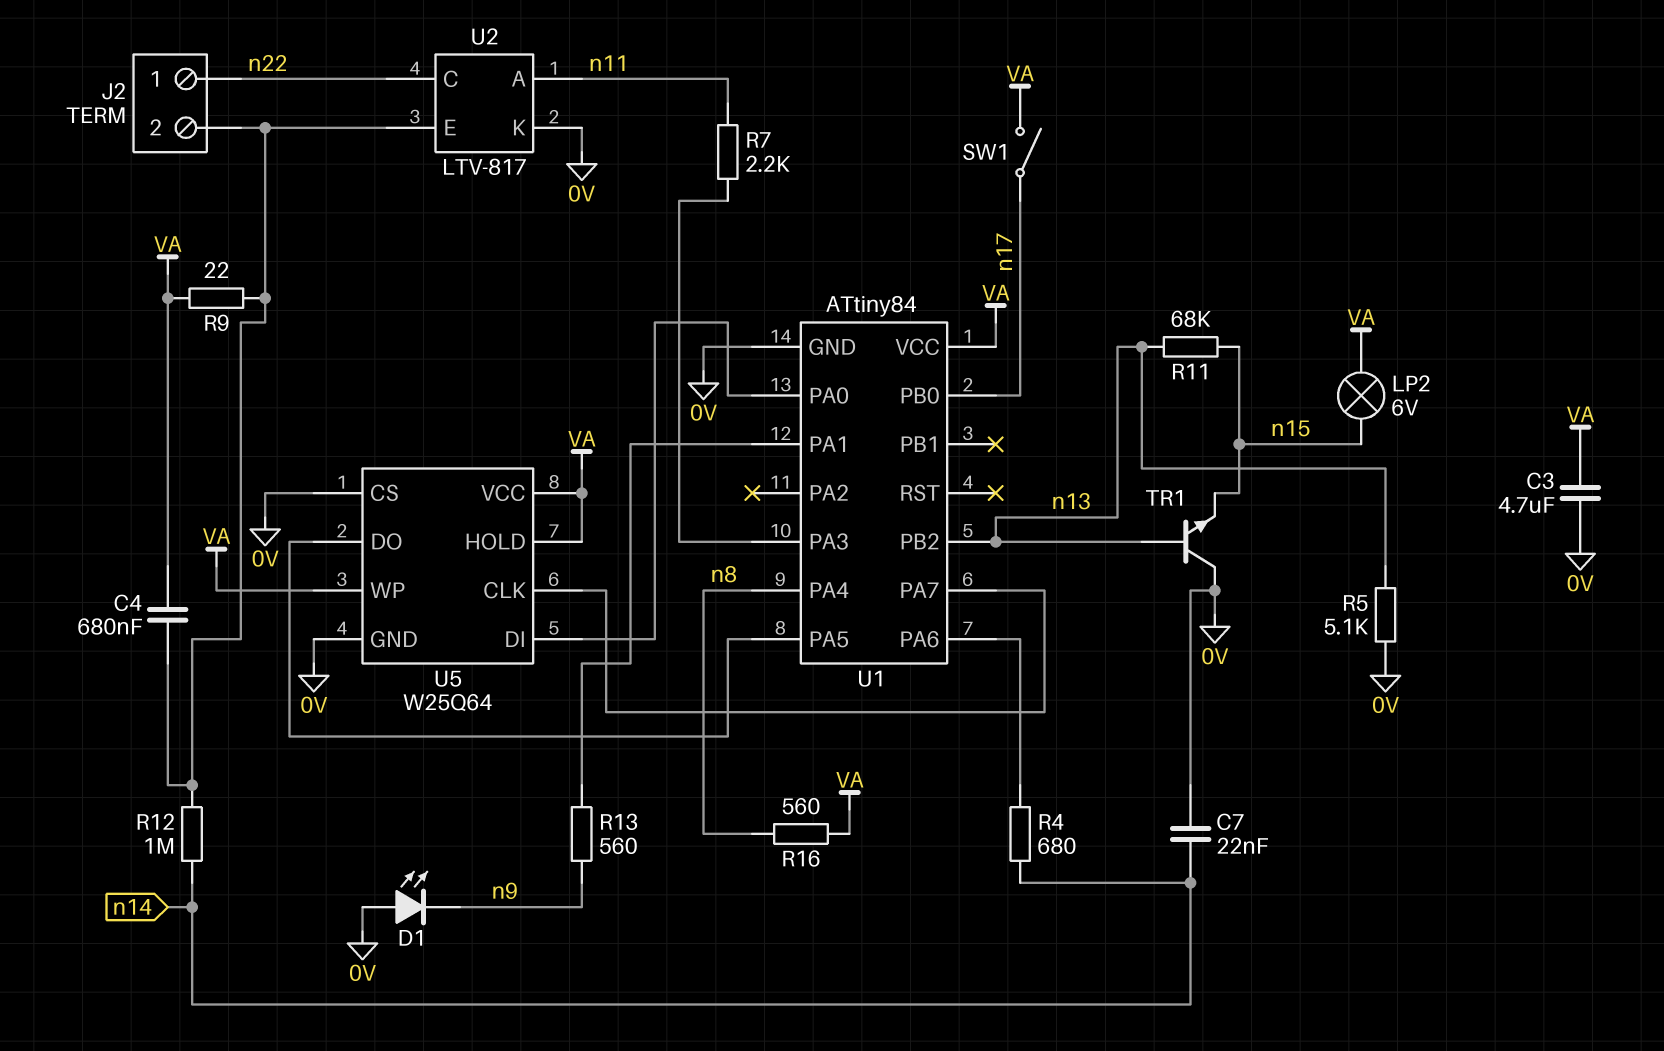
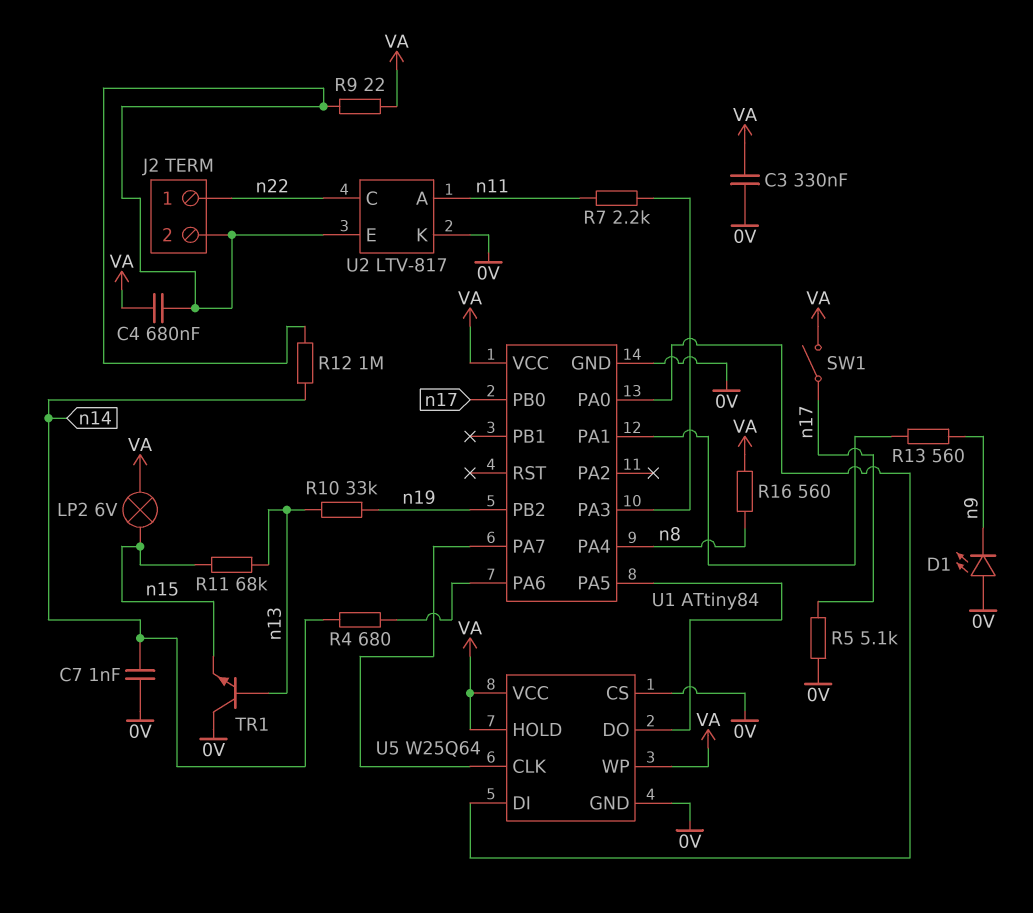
C3: 4.7uF (0V, VA) -> 330nF (0V, VA)
C7: 22nF (0V, n14) -> 1nF (0V, n14)
R5: 5.1k (0V, n13) -> 5.1k (0V, n17)
R10: none -> 33k (n13, n19)
U1 pin PB2: n13 -> n19

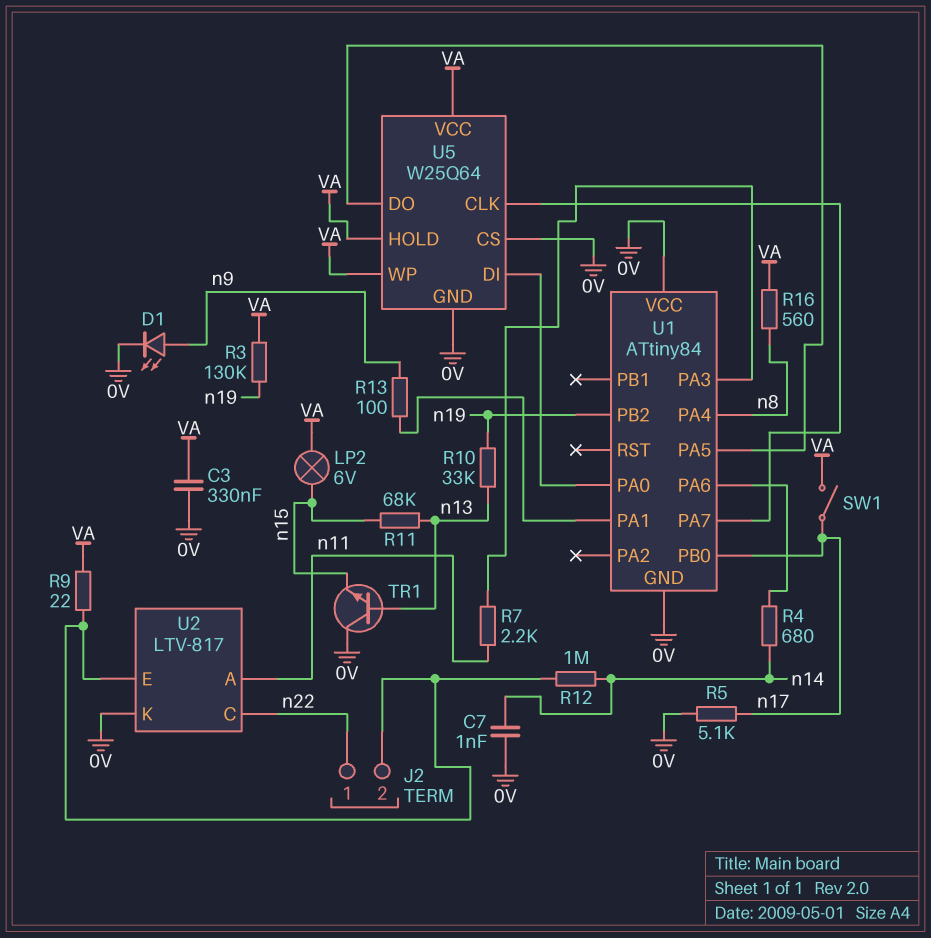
C4: 680nF (J2/2, VA) -> none
D1: LED (A 0V, K n9) -> LED (A n9, K 0V)
R3: none -> 130k (VA, n19)
R13: 560 (U1/PA1, n9) -> 100 (U1/PA1, n9)
U1 pin VCC: VA -> 0V

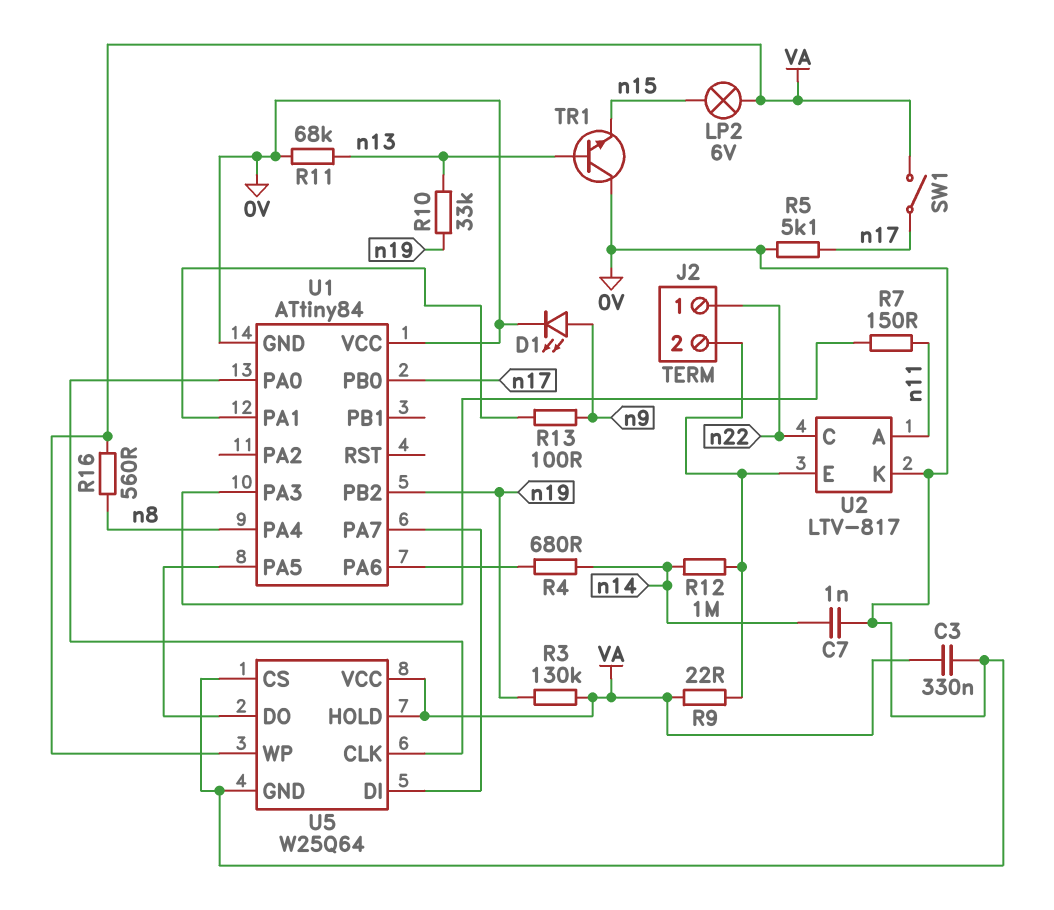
R7: 2.2k (U1/PA3, n11) -> 150 (U1/PA3, n11)
R11: 68k (n13, n15) -> 68k (0V, n13)
U5 pin CLK: U1/PA7 -> U1/PA0
U5 pin DI: U1/PA0 -> U1/PA7

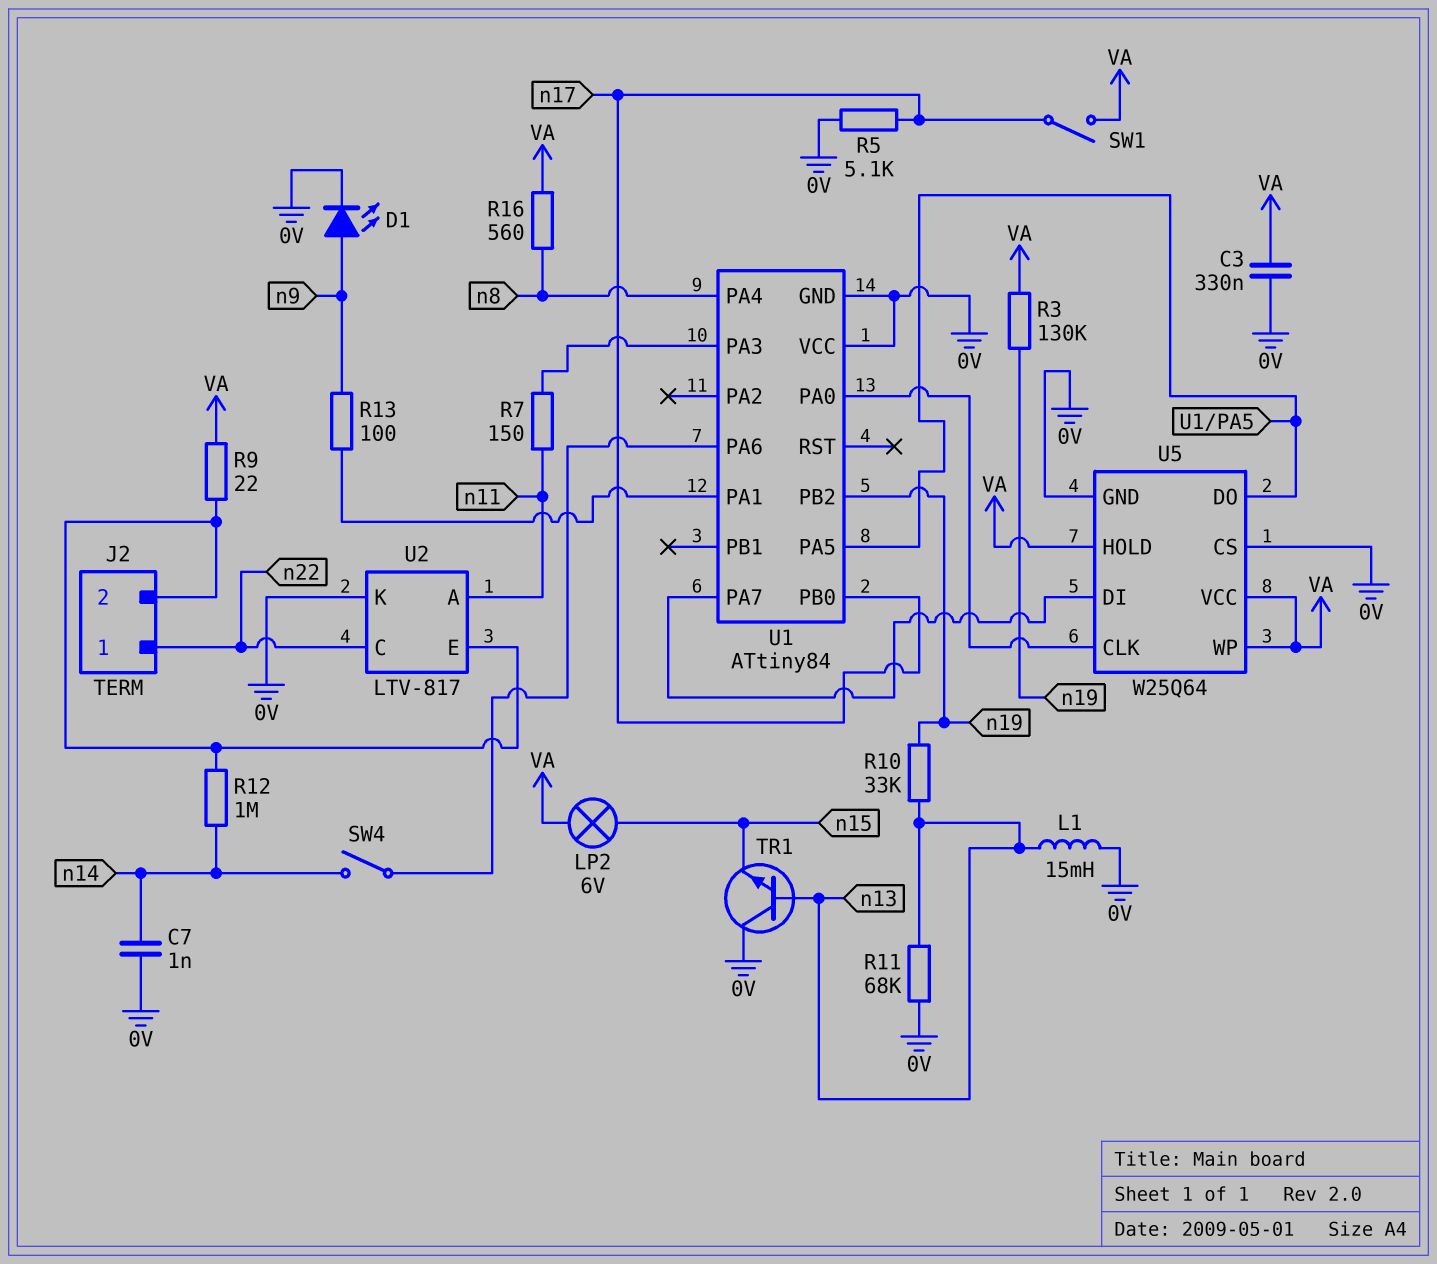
L1: none -> 15mH (0V, n13)
R4: 680 (U1/PA6, n14) -> none
SW4: none -> switch (U1/PA6, n14)

